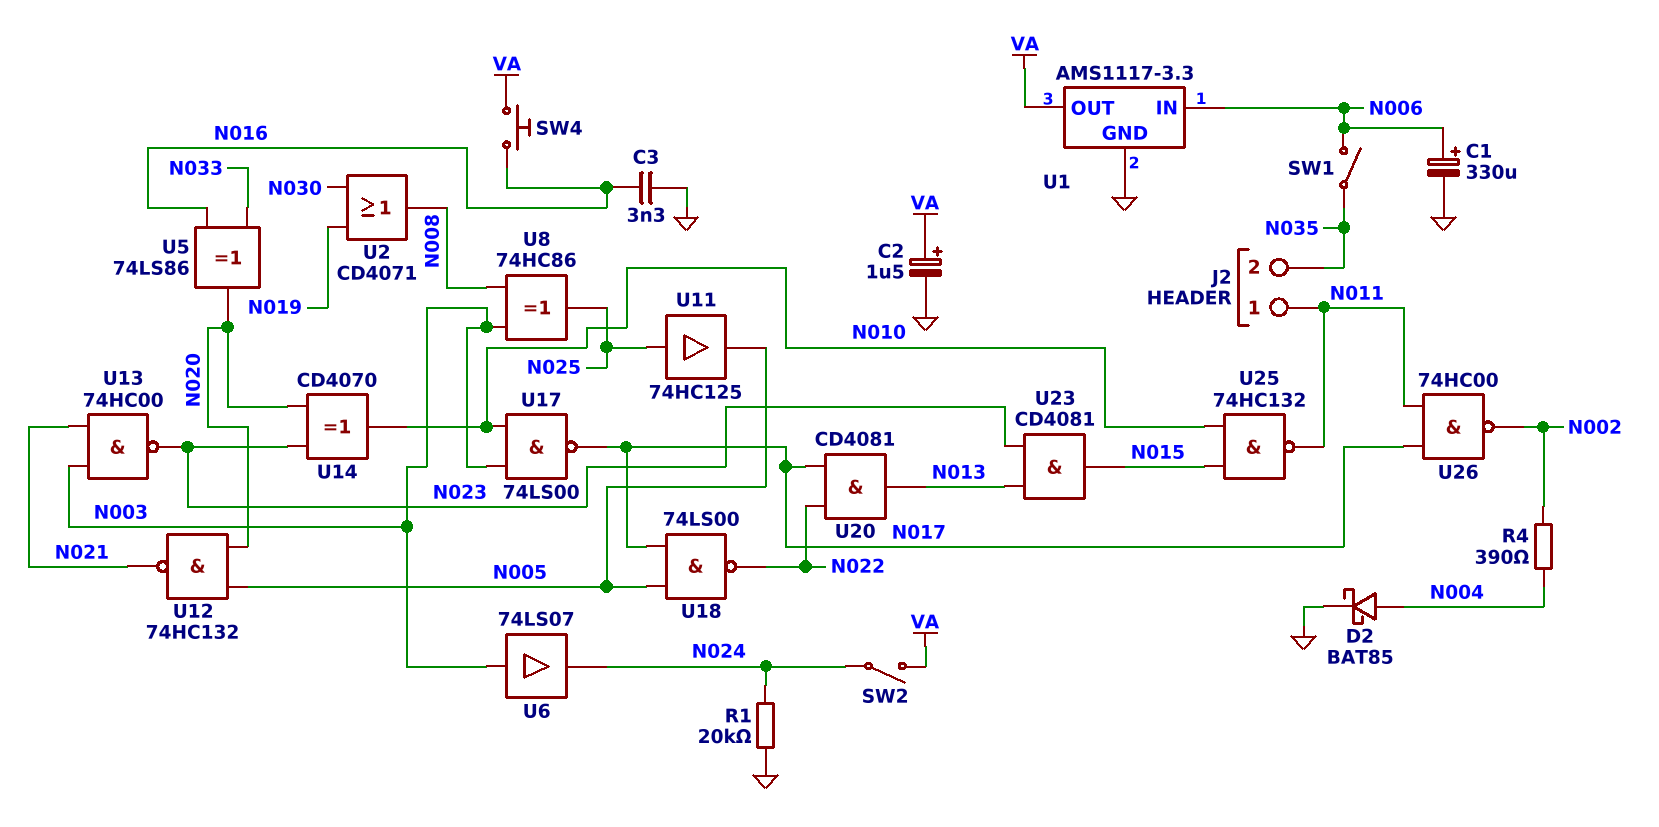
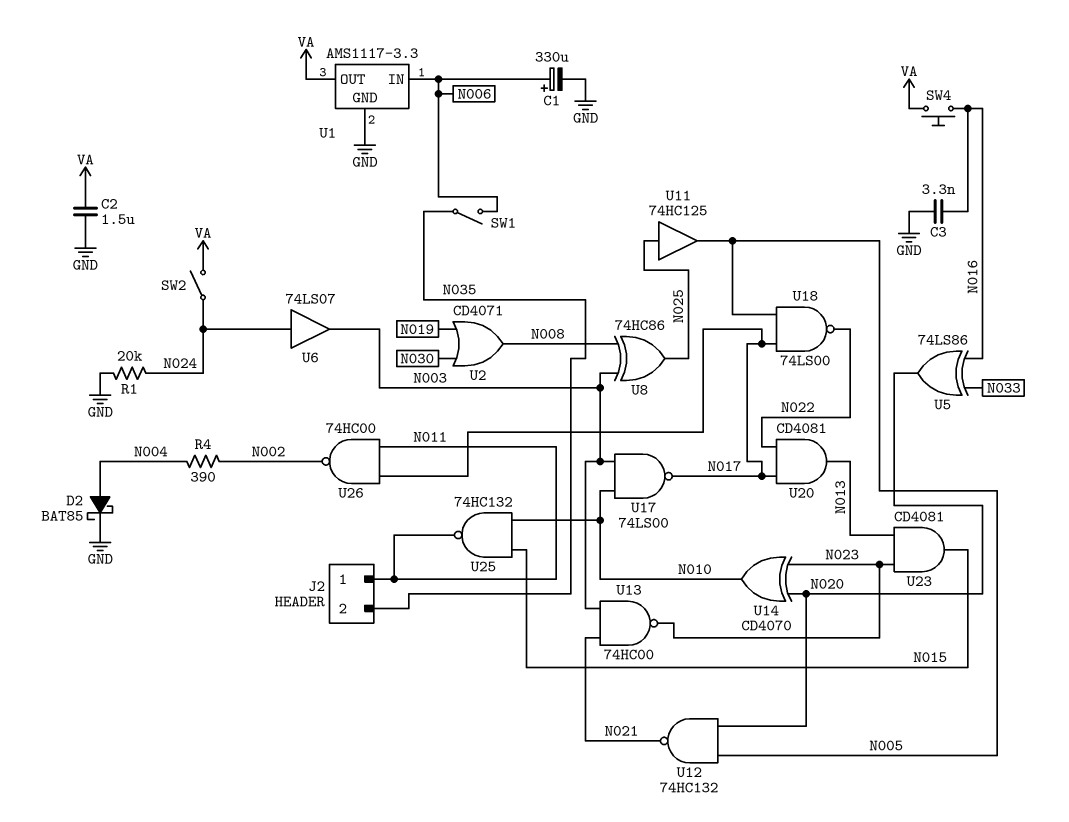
C2: 1.5uF (plus VA, minus GND) -> 1.5uF (GND, VA)
U6: buffer 74LS07 (in N003, out N024) -> buffer 74LS07 (in N024, out N003)

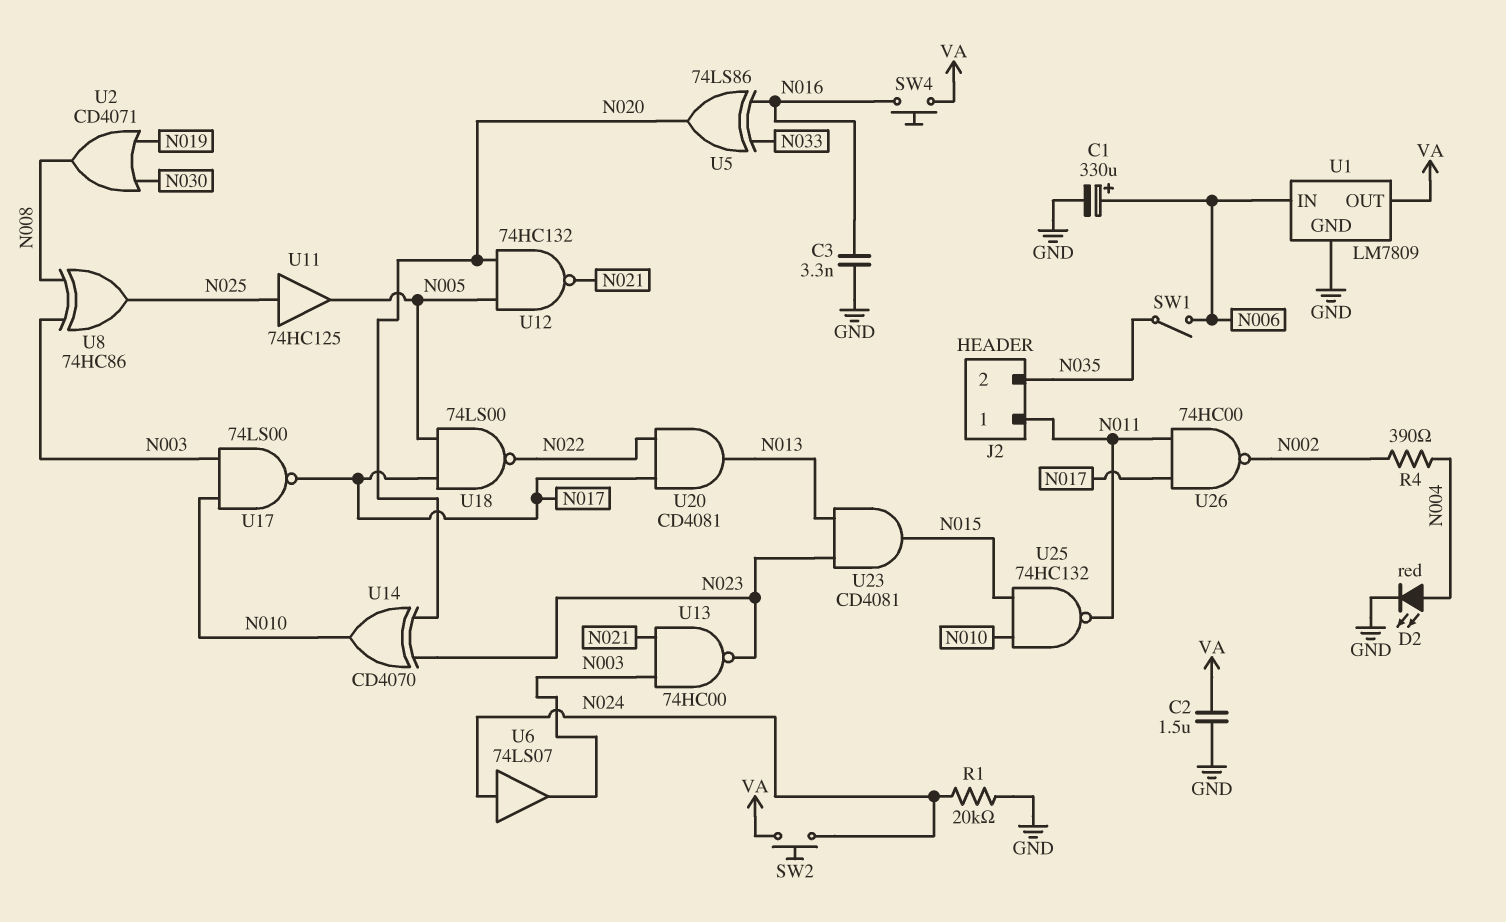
D2: schottky BAT85 (A N004, K GND) -> LED red (A N004, K GND)
SW2: switch (N024, VA) -> button (N024, VA)
U1: AMS1117-3.3 -> LM7809

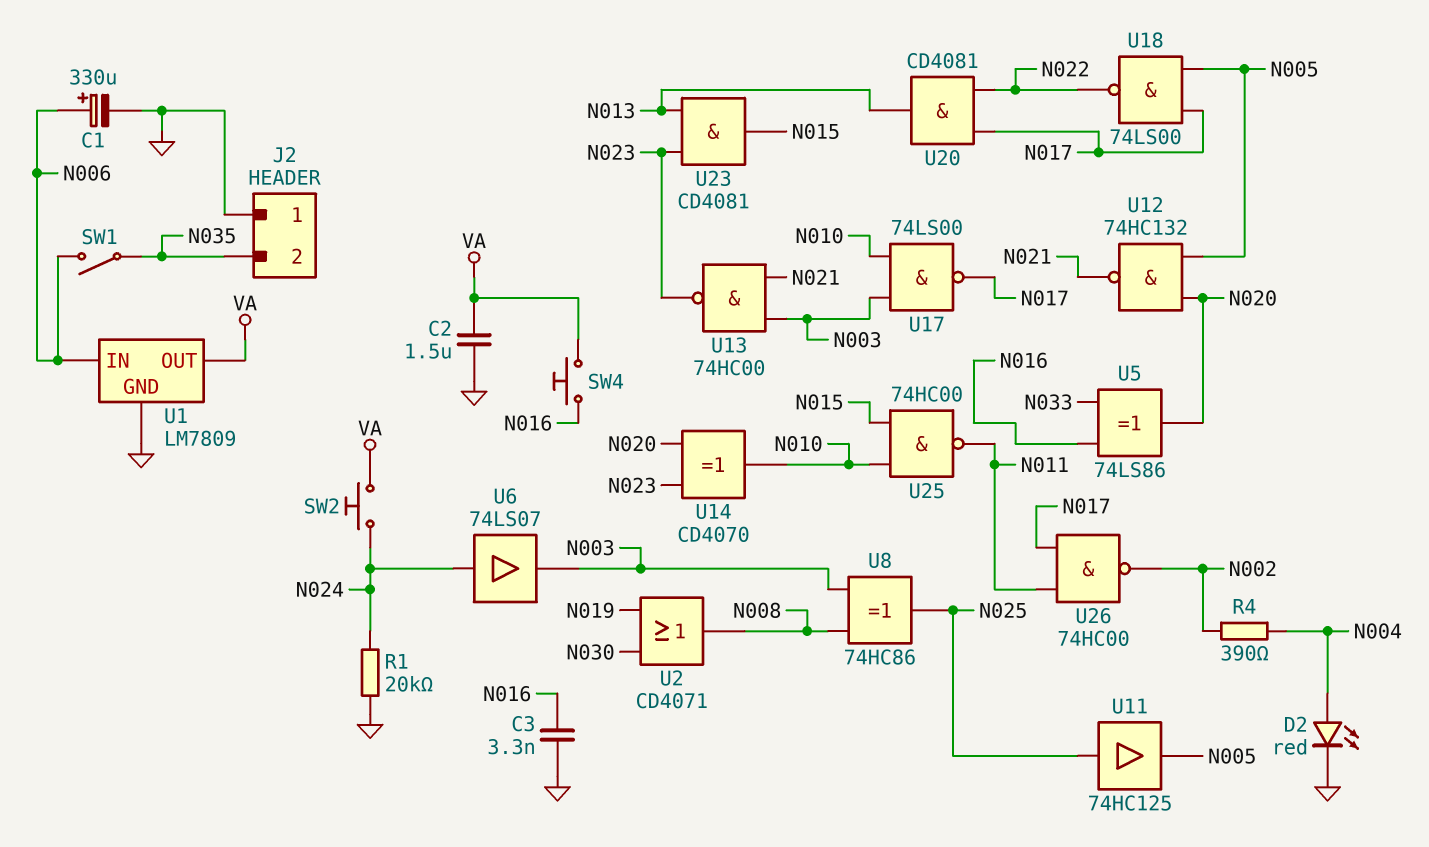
J2 pin 1: N011 -> GND
U25: NAND 74HC132 (in N010, in N015, out N011) -> NAND 74HC00 (in N010, in N015, out N011)

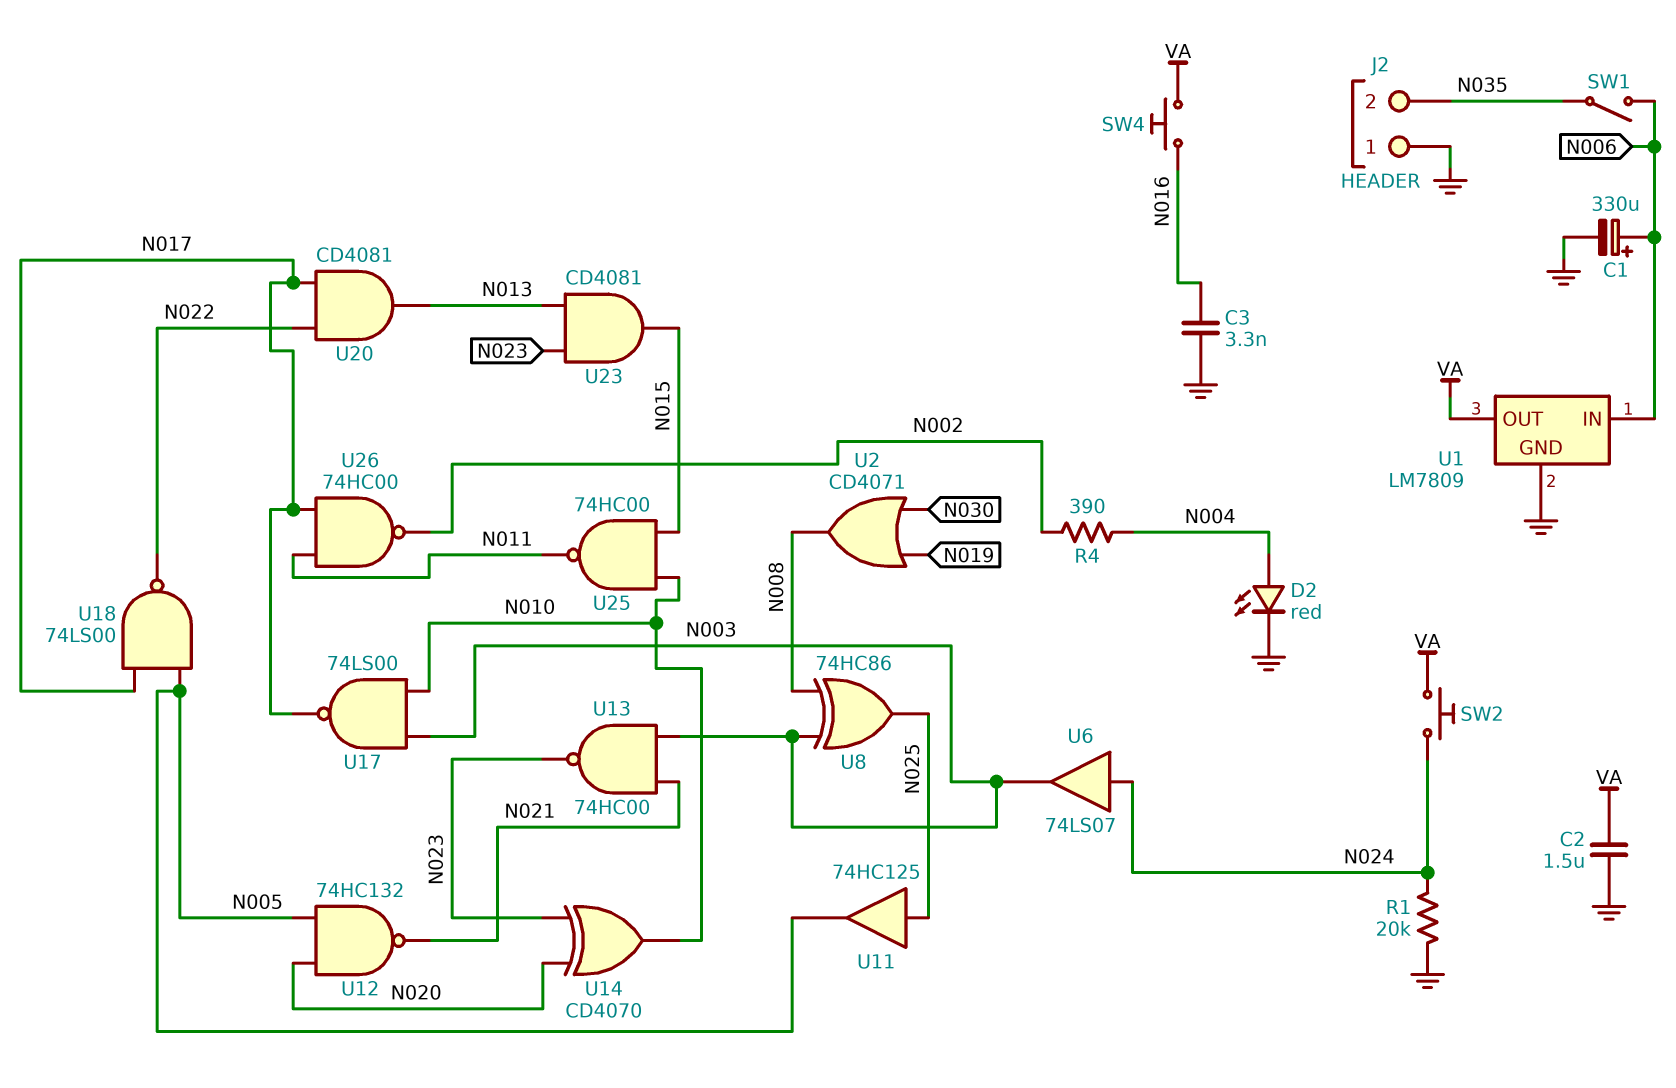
U5: XOR 74LS86 (in N016, in N033, out N020) -> none

